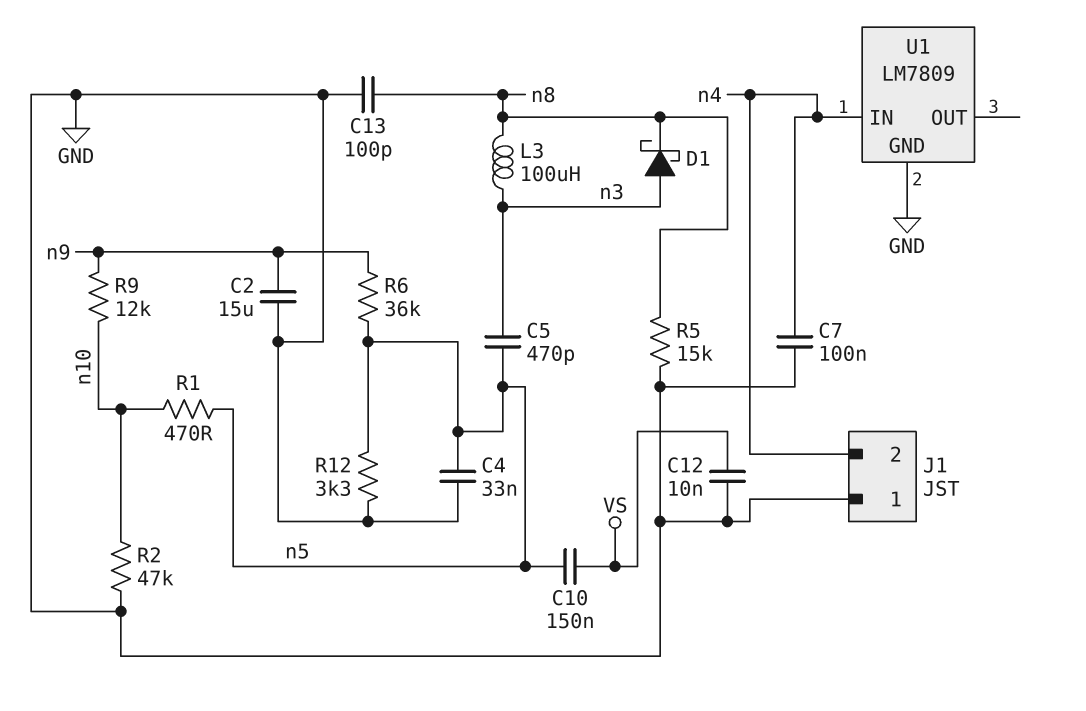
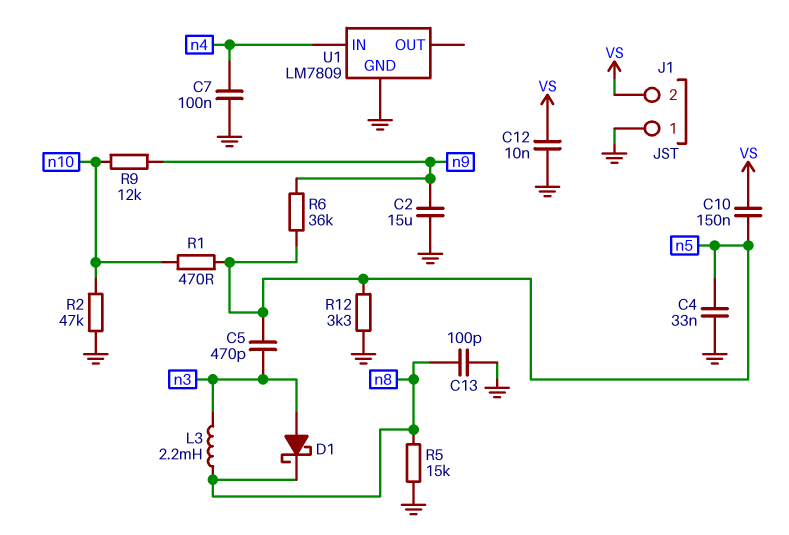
J1 pin 2: n4 -> VS
L3: 100uH (n3, n8) -> 2.2mH (n3, n8)

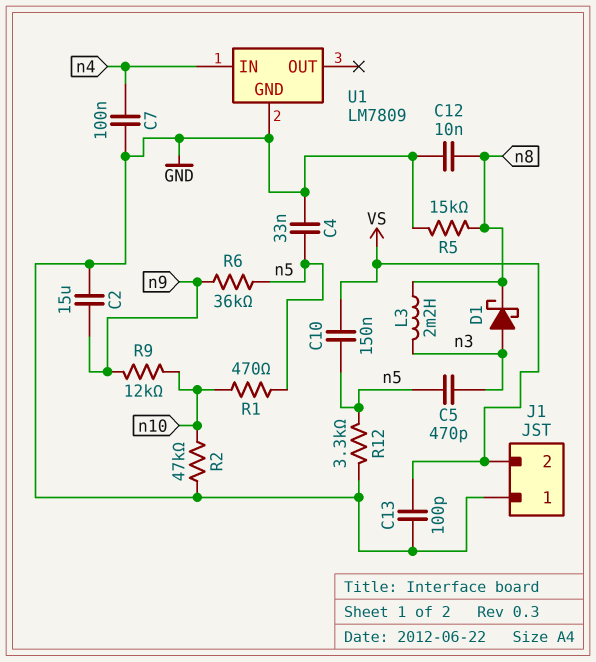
C12: 10nF (GND, VS) -> 10nF (GND, n8)
C13: 100pF (GND, n8) -> 100pF (GND, VS)

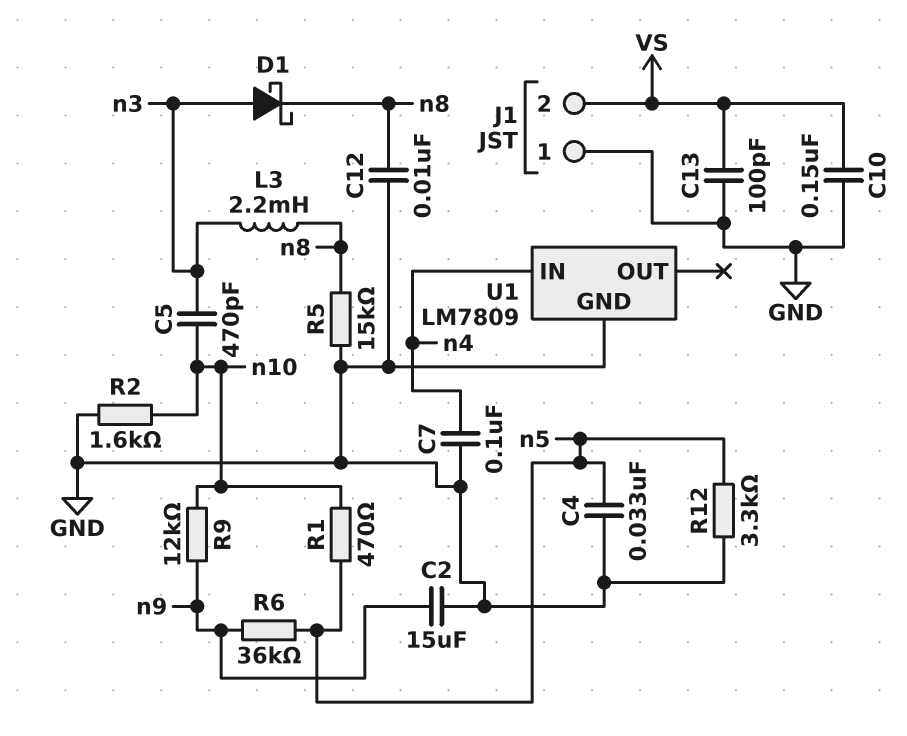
C5: 470pF (n3, n5) -> 470pF (n3, n10)
C10: 150nF (VS, n5) -> 150nF (GND, VS)
R2: 47k (GND, n10) -> 1.6k (GND, n10)

